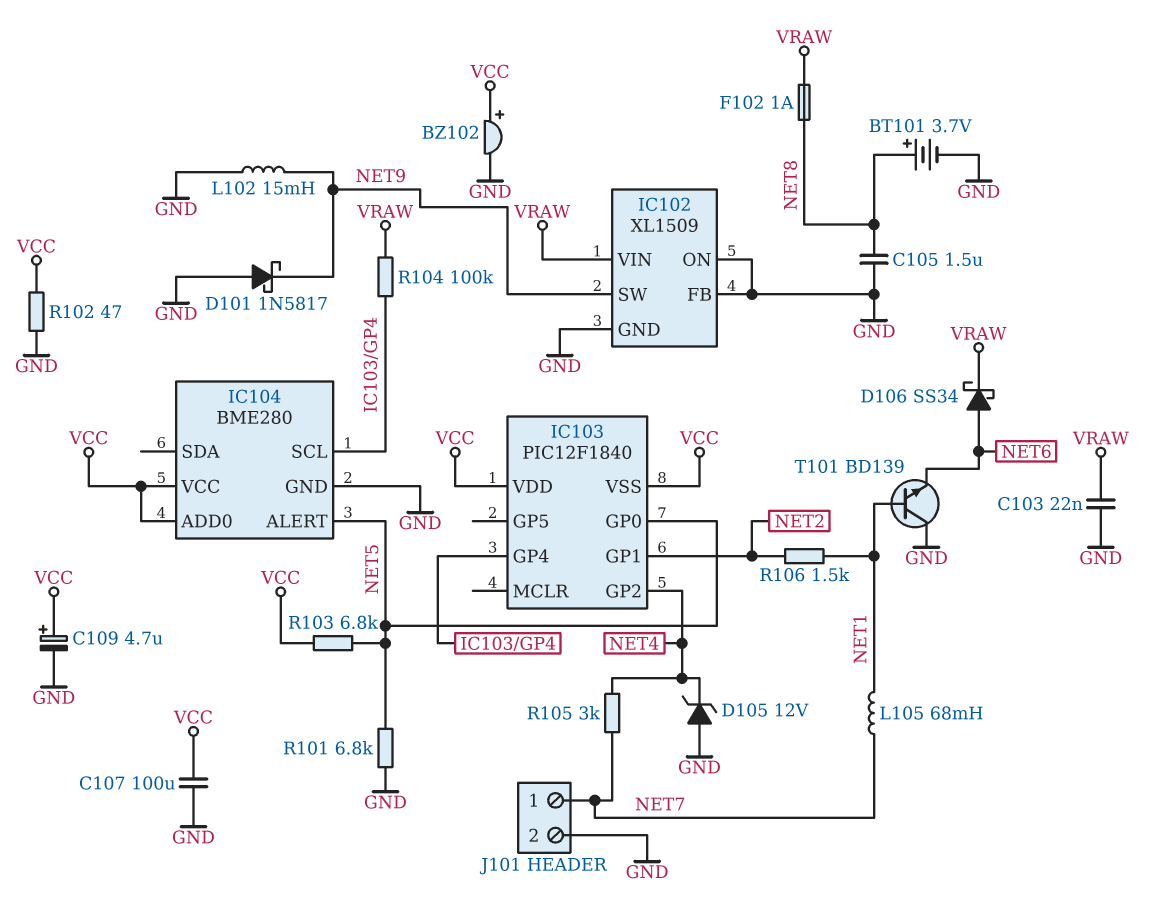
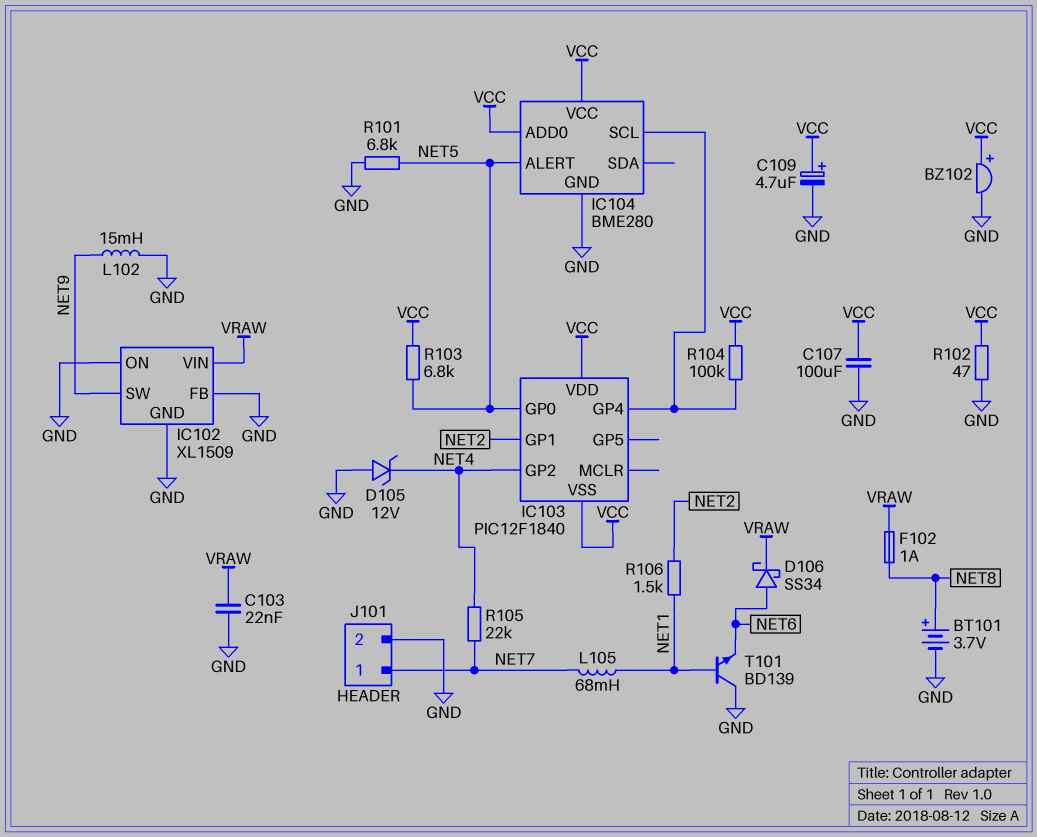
C105: 1.5uF (GND, NET8) -> none
D101: schottky 1N5817 (A GND, K NET9) -> none
R104: 100k (IC103/GP4, VRAW) -> 100k (IC103/GP4, VCC)
R105: 3k (NET4, NET7) -> 22k (NET4, NET7)

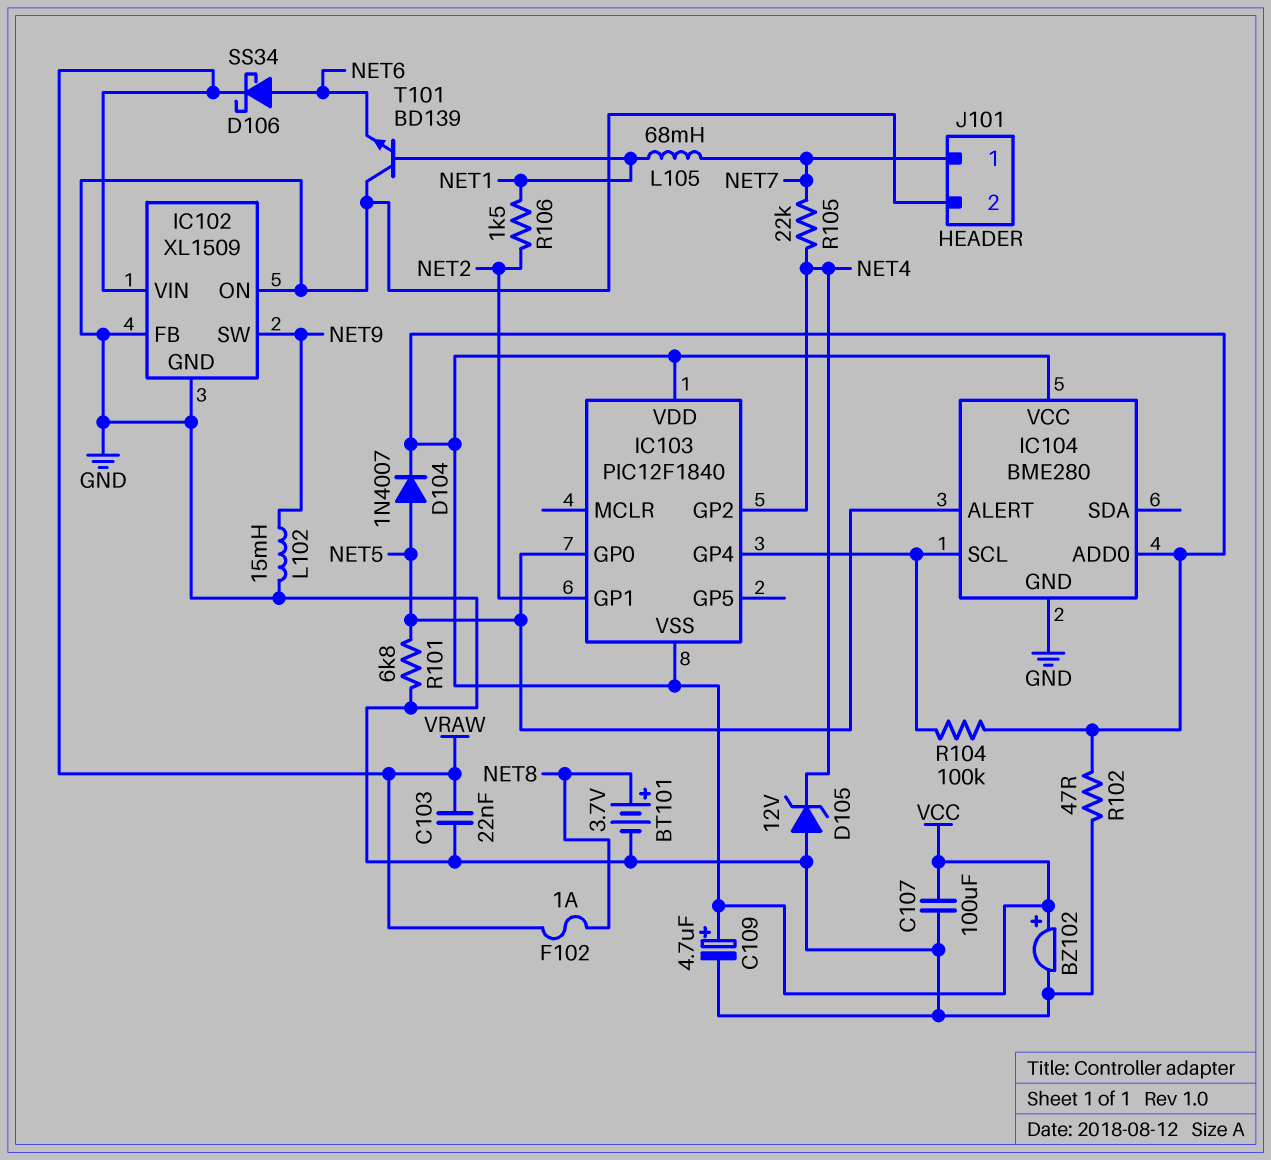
D104: none -> diode 1N4007 (A NET5, K VCC)
R103: 6.8k (NET5, VCC) -> none

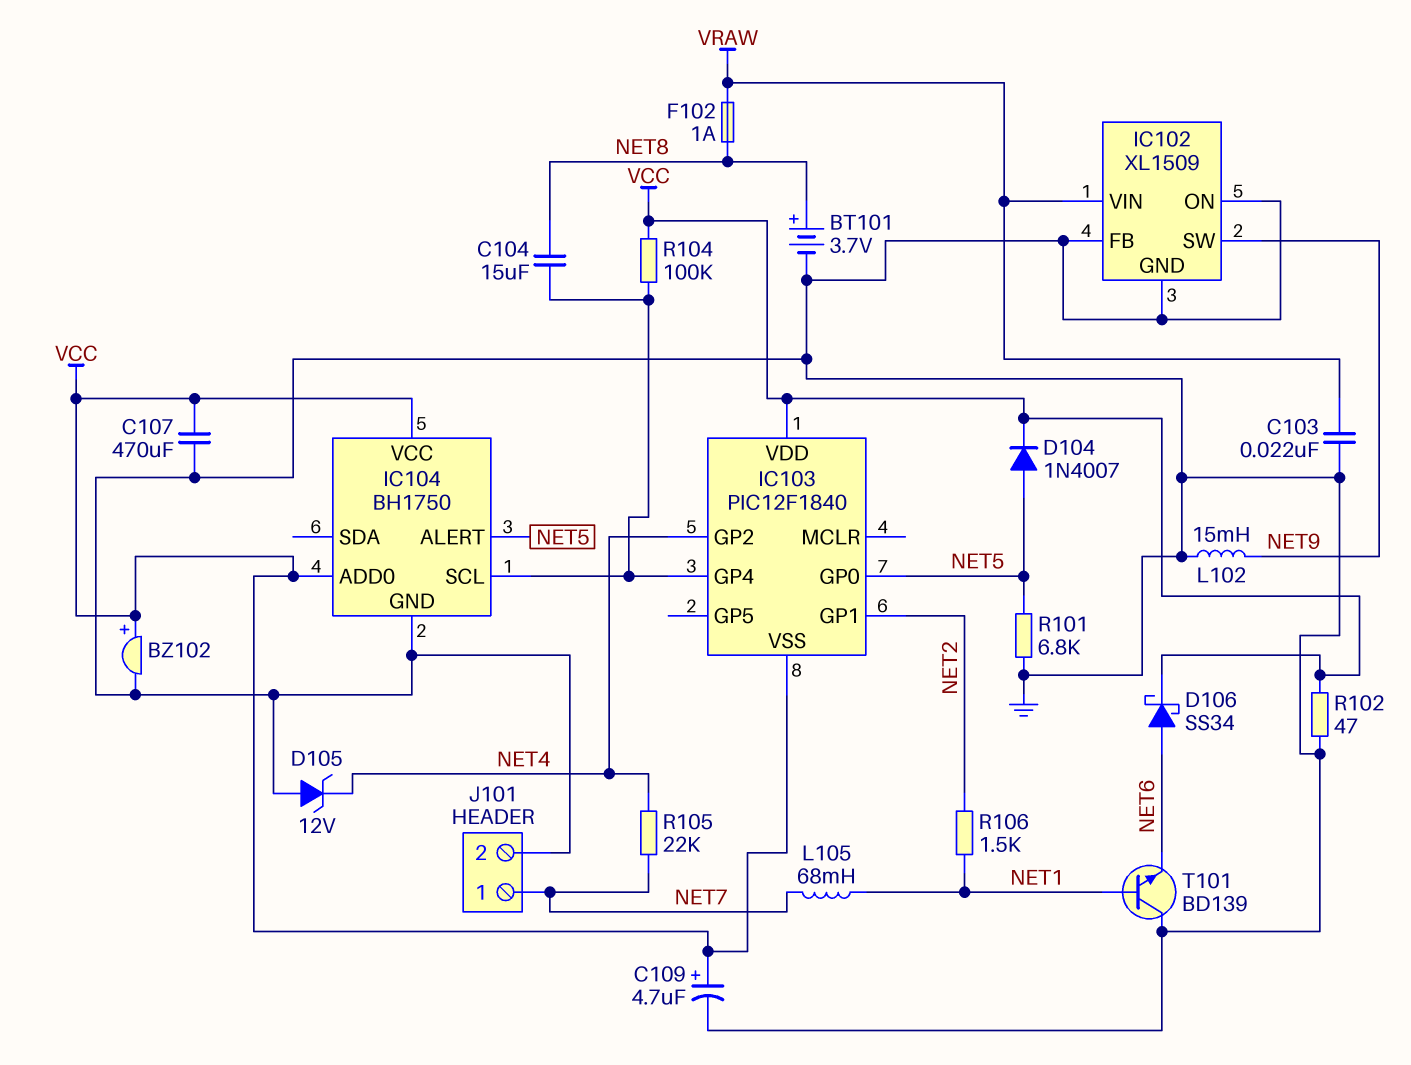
C104: none -> 15uF (IC103/GP4, NET8)
C107: 100uF (GND, VCC) -> 470uF (GND, VCC)
D106: schottky SS34 (A NET6, K VRAW) -> schottky SS34 (A NET6, K VCC)
IC104: BME280 -> BH1750

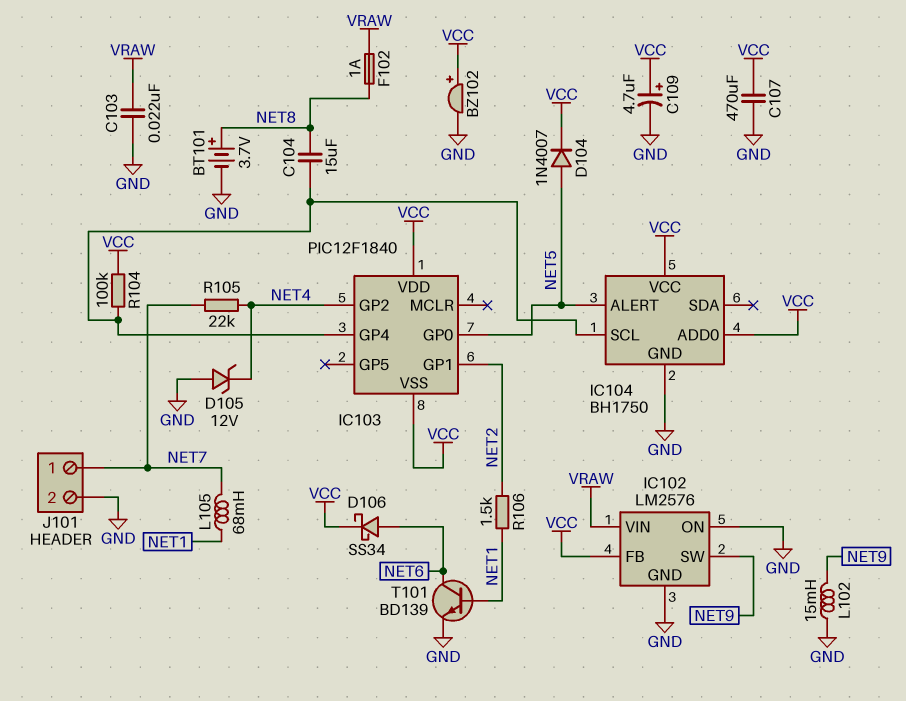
IC102: XL1509 -> LM2576
IC102 pin FB: GND -> VCC
R101: 6.8k (GND, NET5) -> none
R102: 47 (GND, VCC) -> none
T101: NPN BD139 (B NET1, C GND, E NET6) -> NPN BD139 (B NET1, C NET6, E GND)

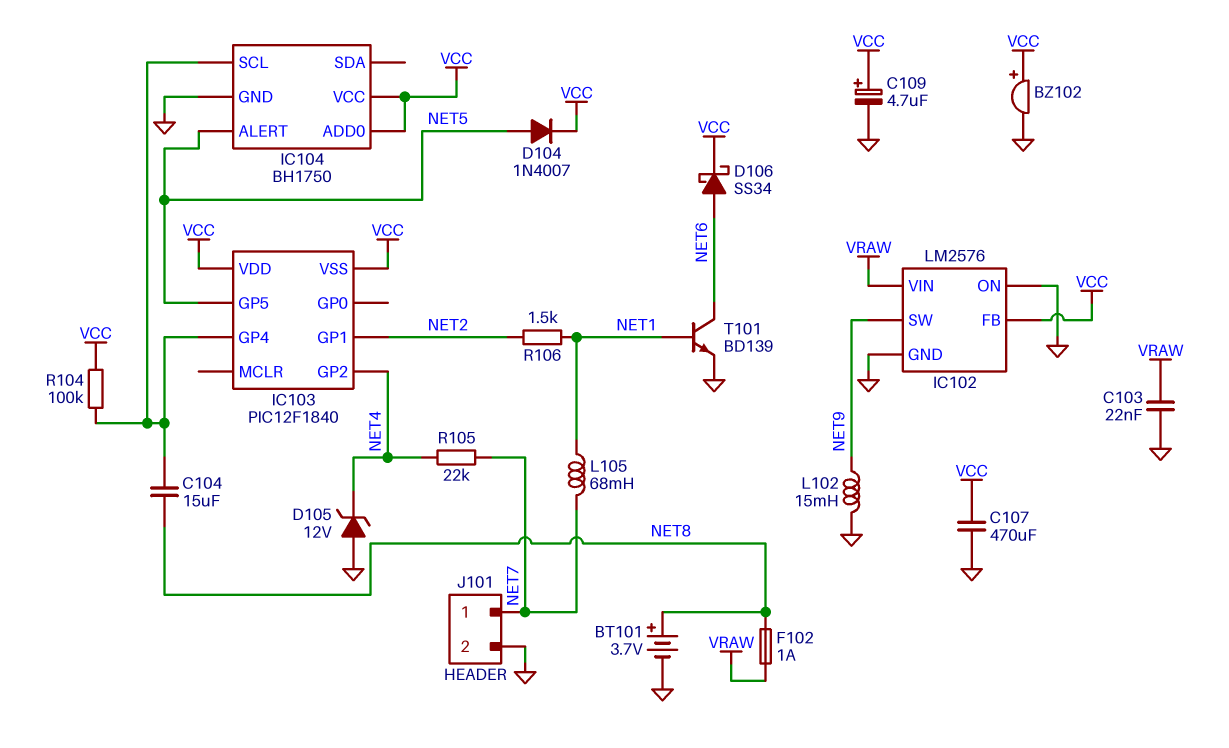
IC103 pin GP0: NET5 -> none
IC103 pin GP5: none -> NET5

